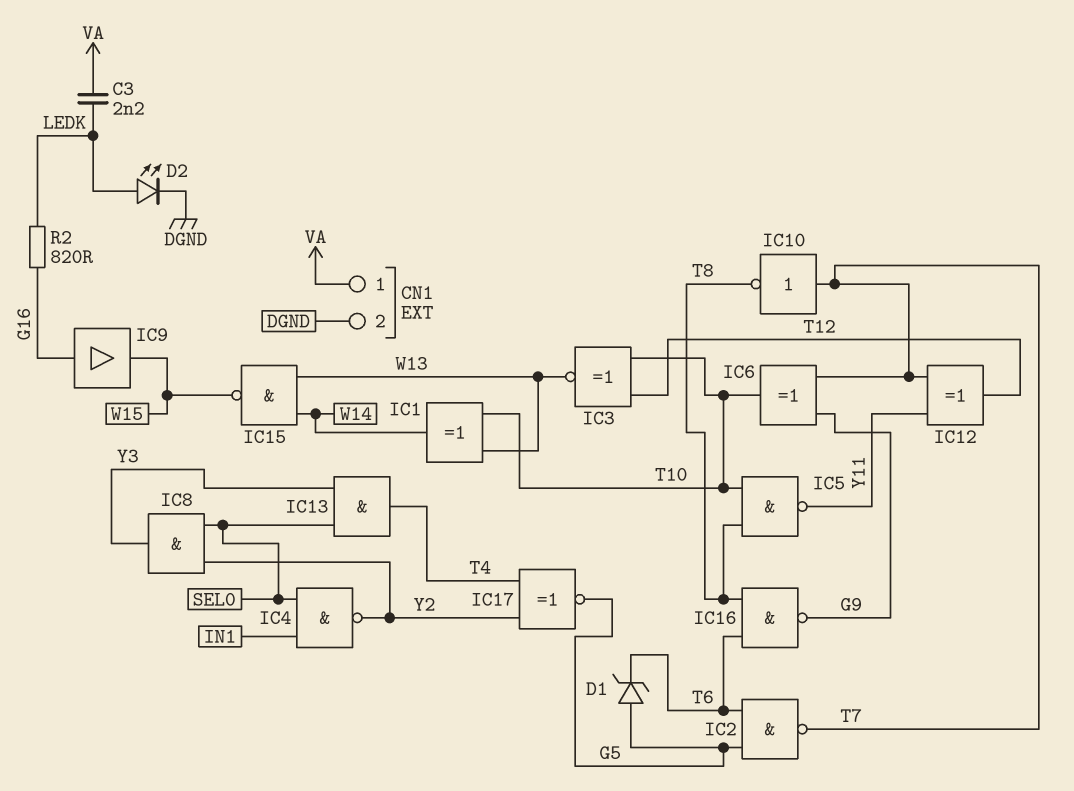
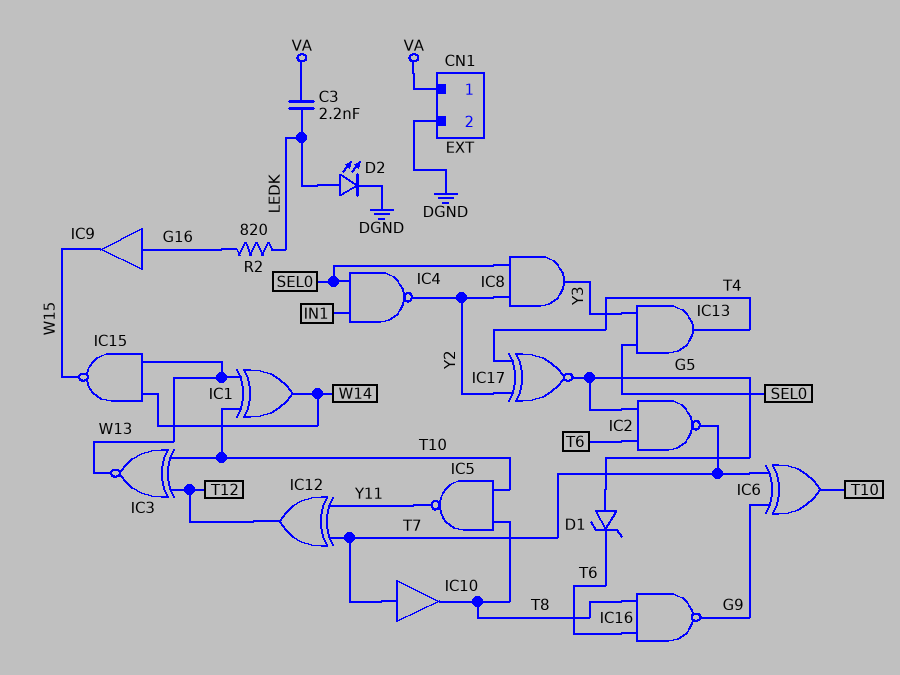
IC10: NOT (in T7, out T8) -> buffer (in T7, out T8)

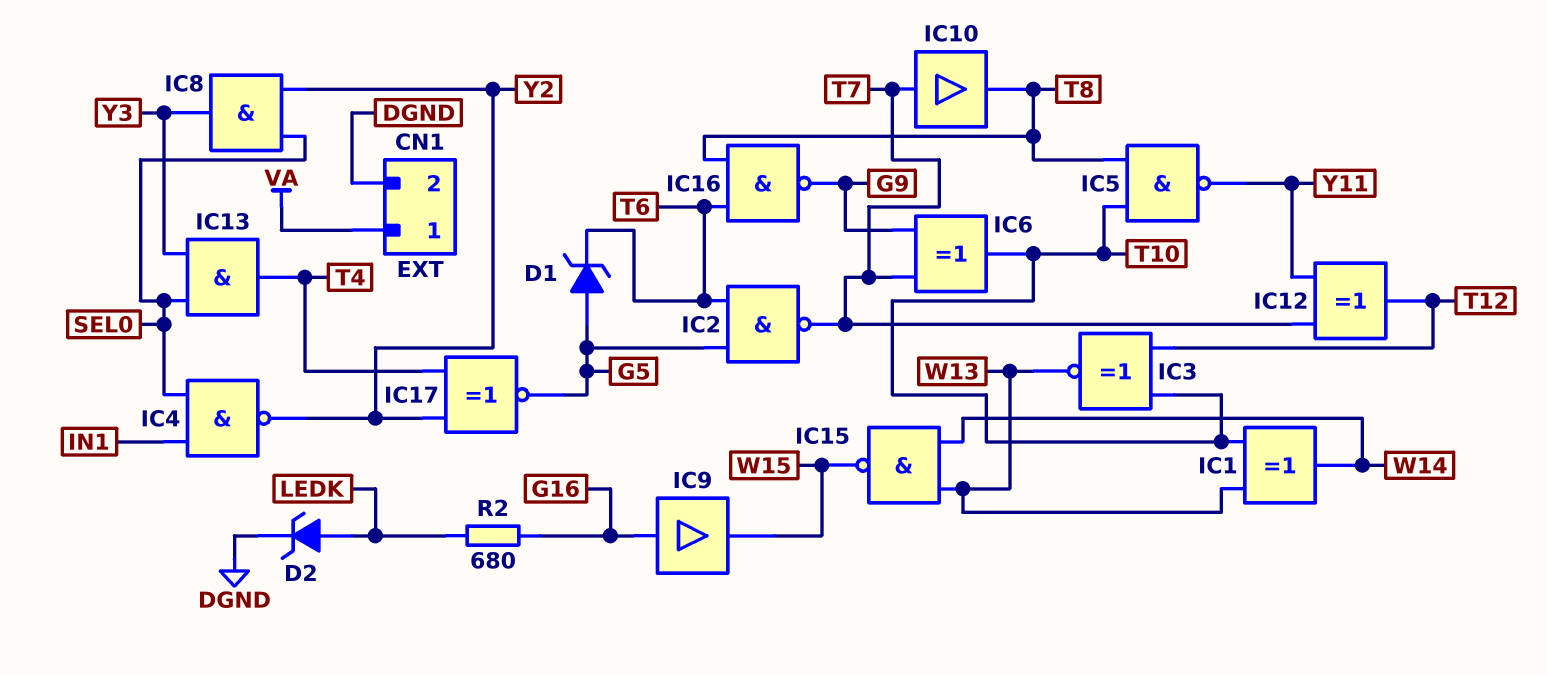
C3: 2.2nF (LEDK, VA) -> none
D2: LED (A LEDK, K DGND) -> zener (A LEDK, K DGND)
R2: 820 (G16, LEDK) -> 680 (G16, LEDK)

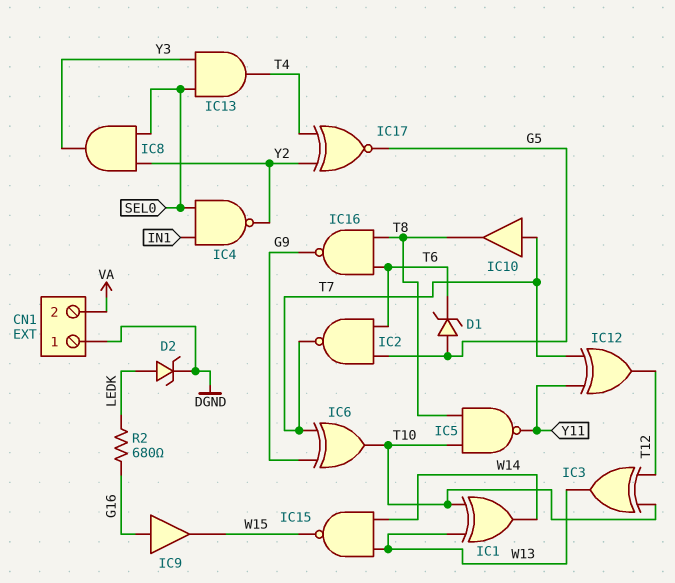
CN1 pin 1: VA -> DGND
CN1 pin 2: DGND -> VA
IC3: XNOR (in T10, in T12, out W13) -> XOR (in T10, in T12, out W13)

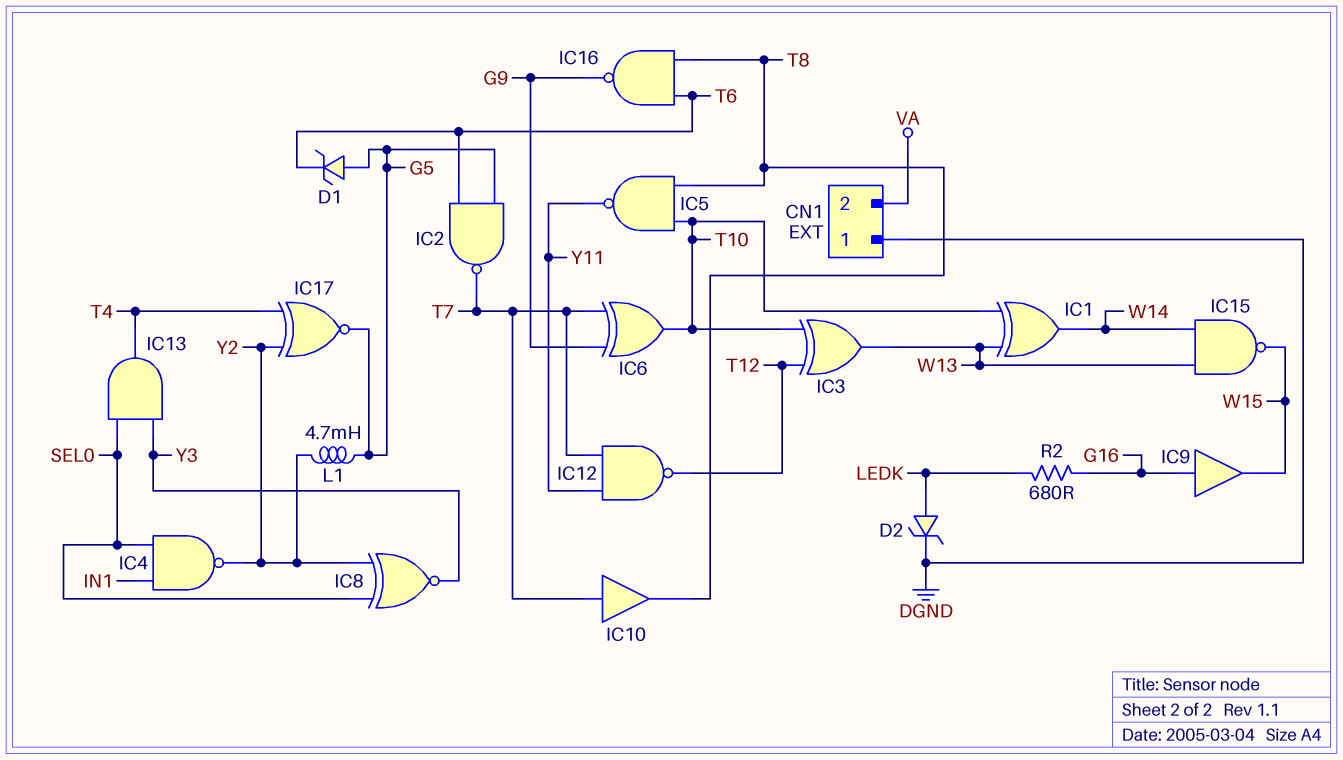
IC8: AND (in SEL0, in Y2, out Y3) -> XNOR (in SEL0, in Y2, out Y3)
IC12: XOR (in T7, in Y11, out T12) -> NAND (in T7, in Y11, out T12)
L1: none -> 4.7mH (G5, Y2)

